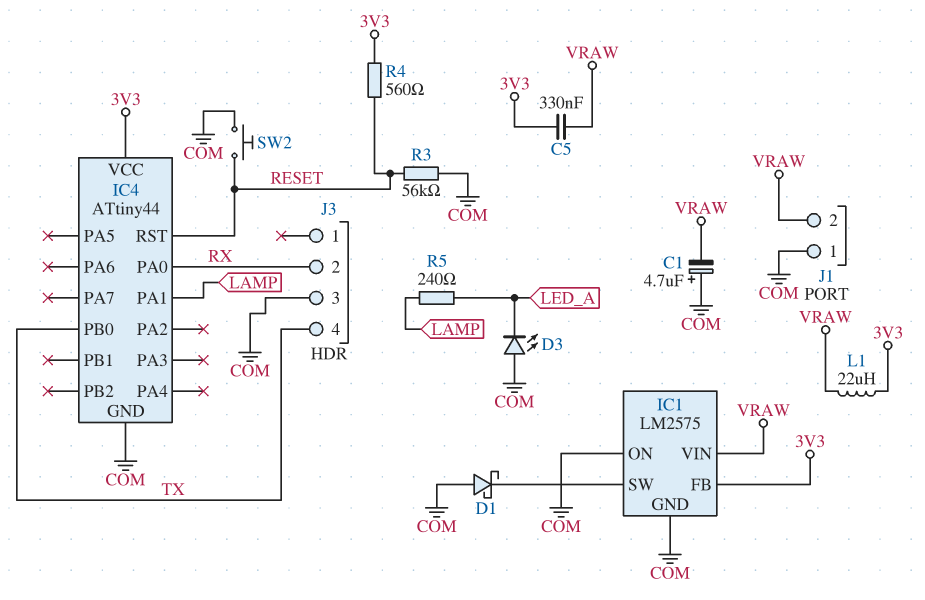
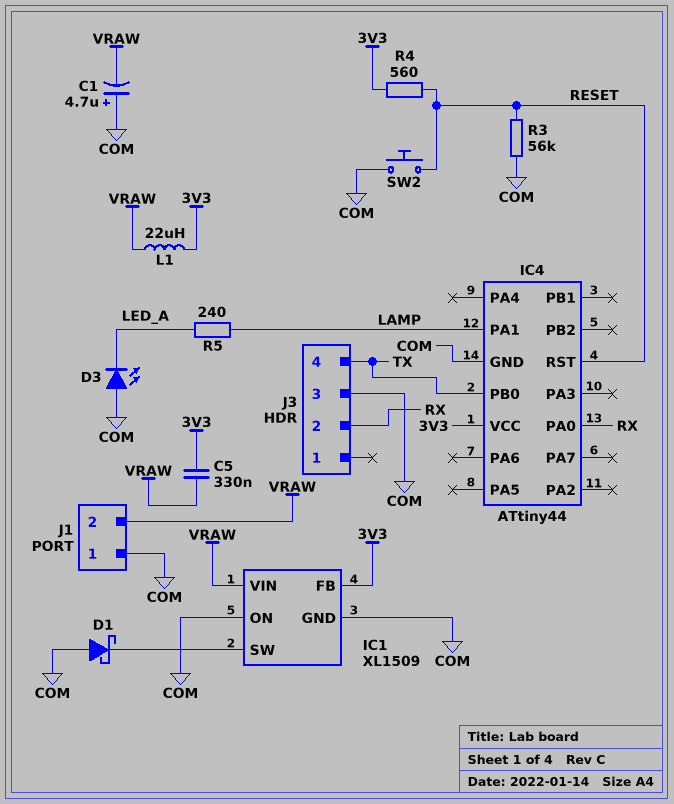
IC1: LM2575 -> XL1509

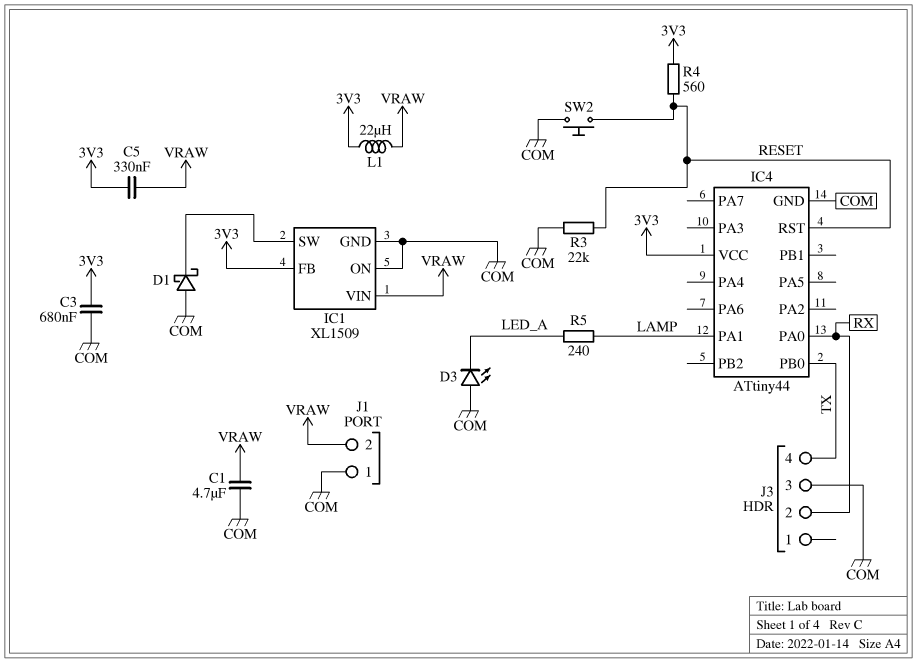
C1: 4.7uF (plus COM, minus VRAW) -> 4.7uF (COM, VRAW)
C3: none -> 680nF (3V3, COM)
R3: 56k (COM, RESET) -> 22k (COM, RESET)

